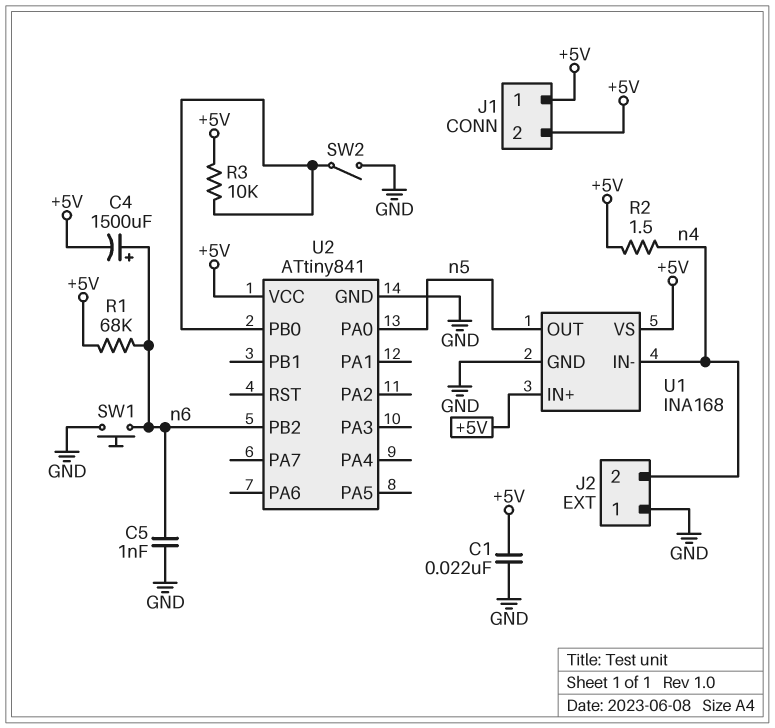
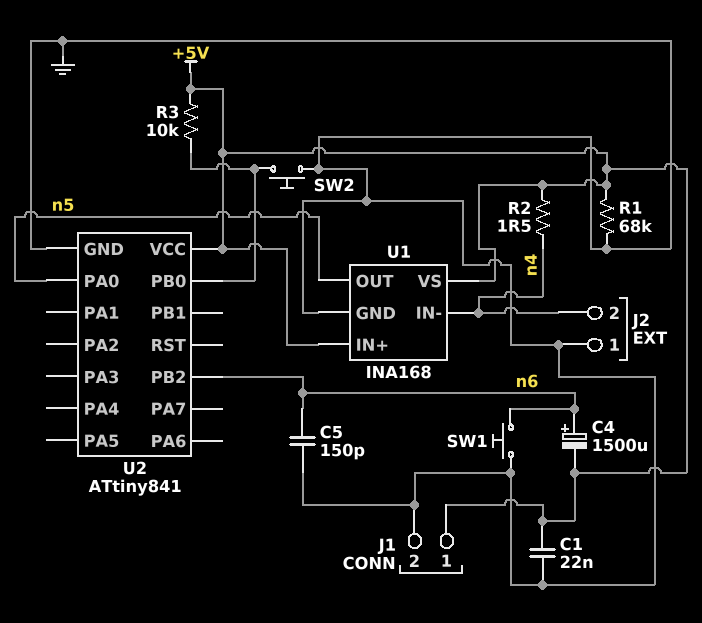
C5: 1nF (GND, n6) -> 150pF (GND, n6)
J1 pin 2: +5V -> GND
R1: 68k (+5V, n6) -> 68k (+5V, GND)
SW2: switch (GND, U2/PB0) -> button (GND, U2/PB0)

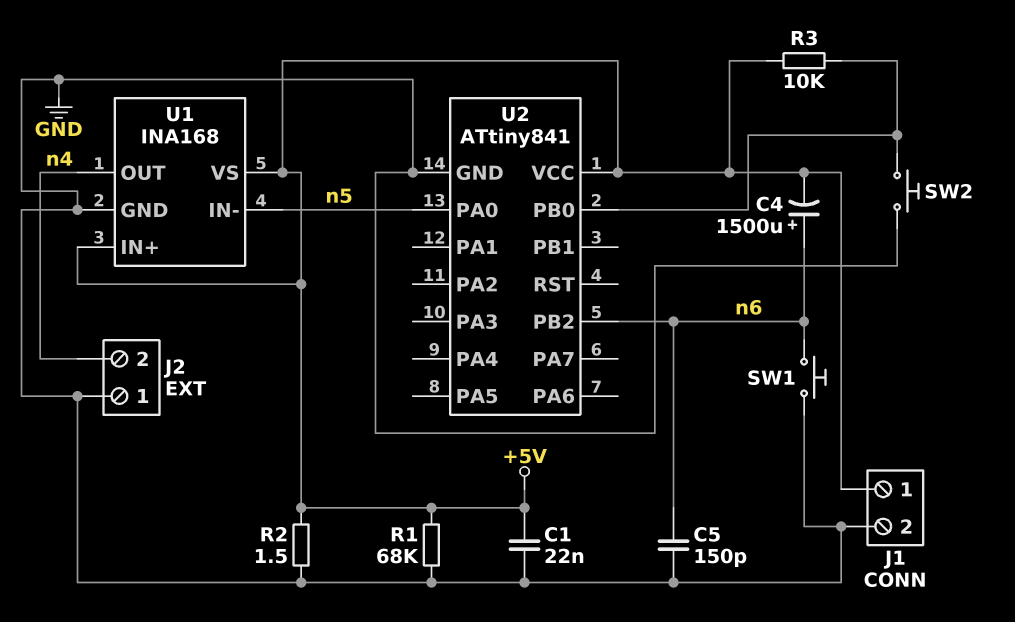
R2: 1.5 (+5V, n4) -> 1.5 (+5V, GND)
U1 pin IN-: n4 -> n5
U1 pin OUT: n5 -> n4

